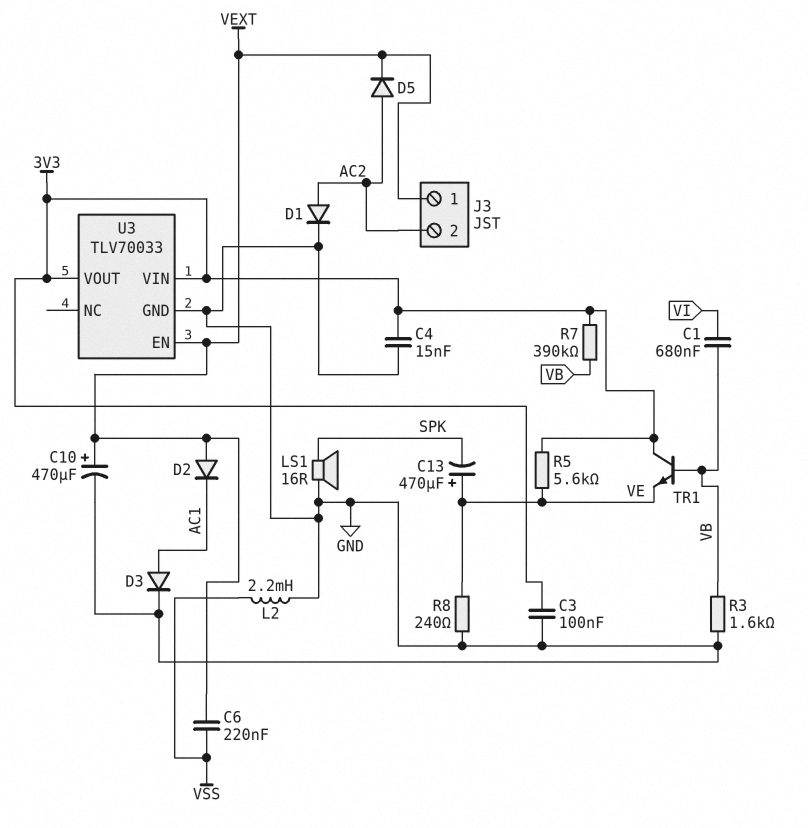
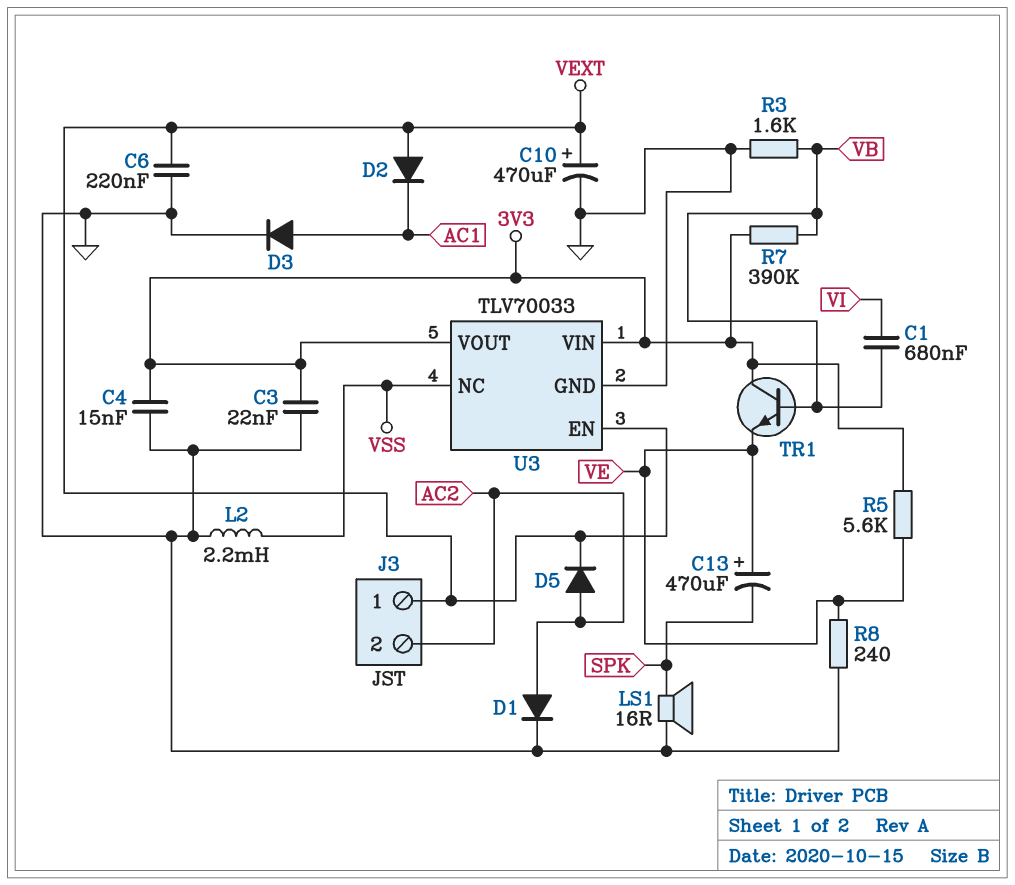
C3: 100nF (3V3, GND) -> 22nF (3V3, GND)
C6: 220nF (VEXT, VSS) -> 220nF (GND, VEXT)
U3 pin NC: none -> VSS

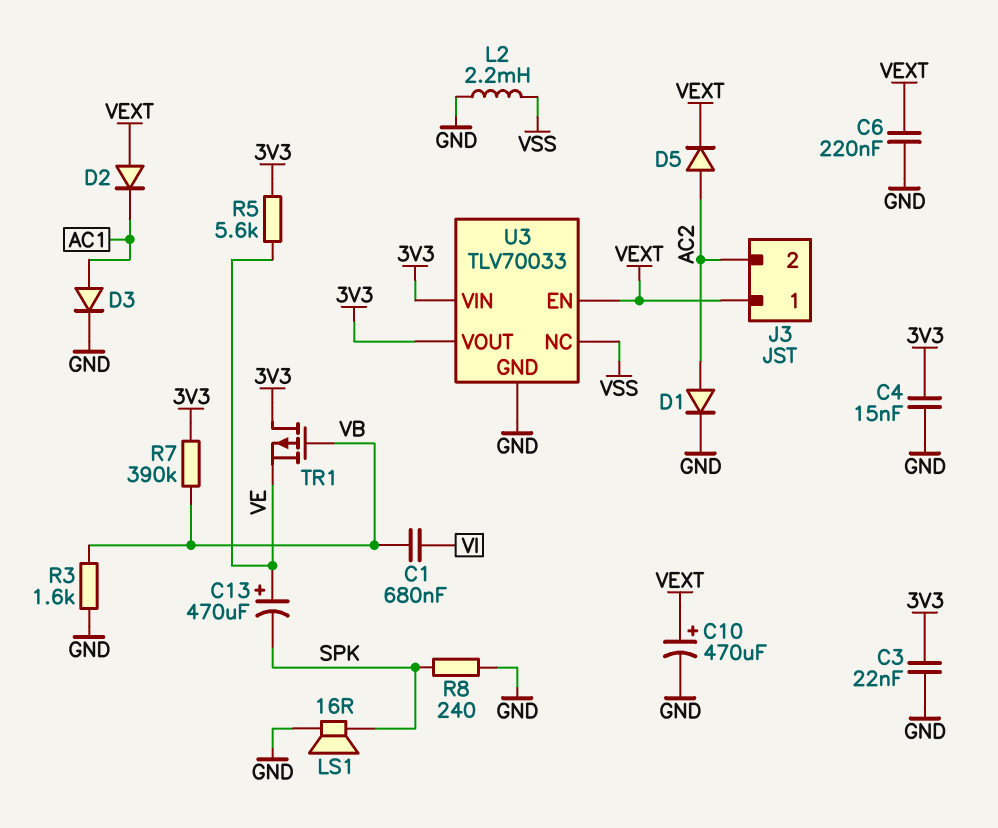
R8: 240 (GND, VE) -> 240 (GND, SPK)
TR1: NPN (B VB, C 3V3, E VE) -> PMOS (G VB, D 3V3, S VE)

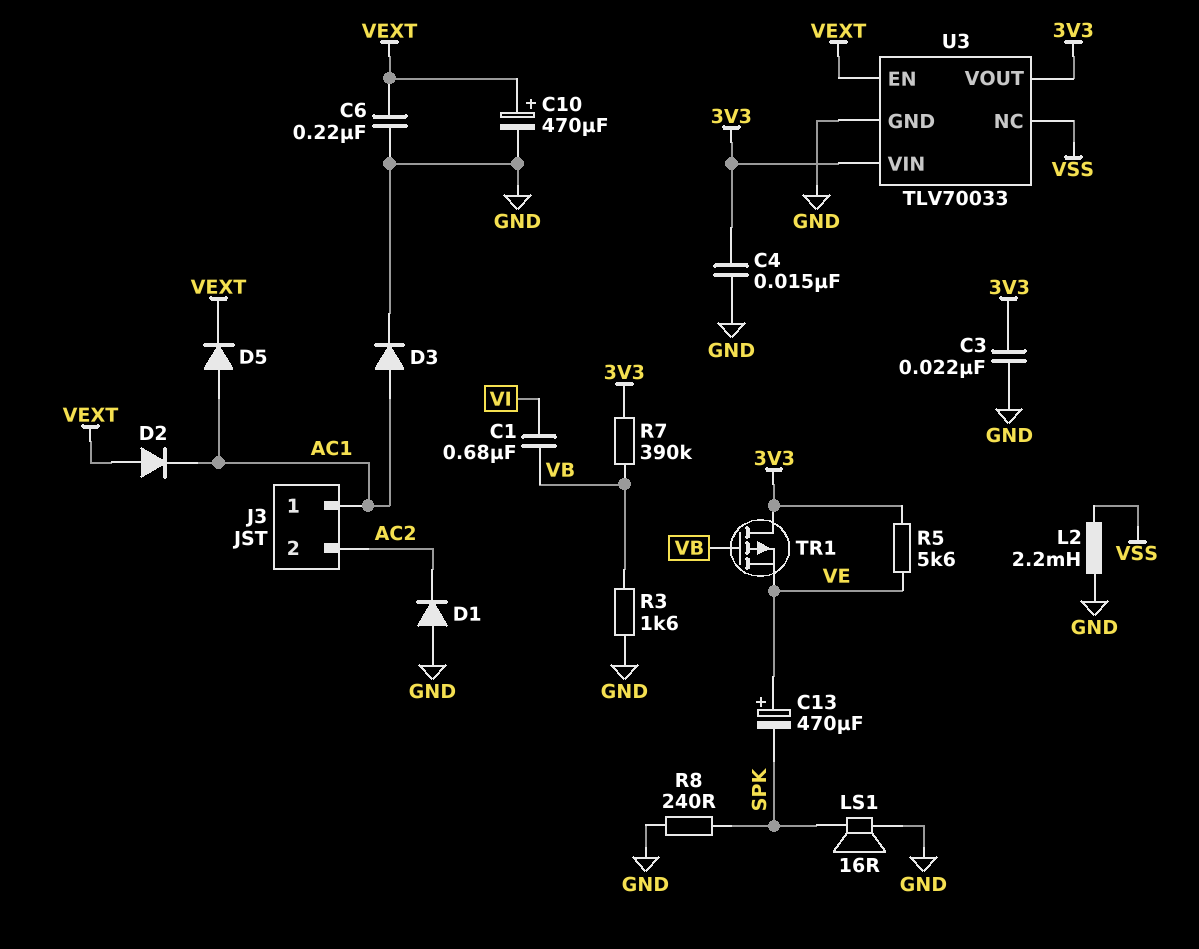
D1: diode (A AC2, K GND) -> diode (A GND, K AC2)
D5: diode (A AC2, K VEXT) -> diode (A AC1, K VEXT)
J3 pin 1: VEXT -> AC1

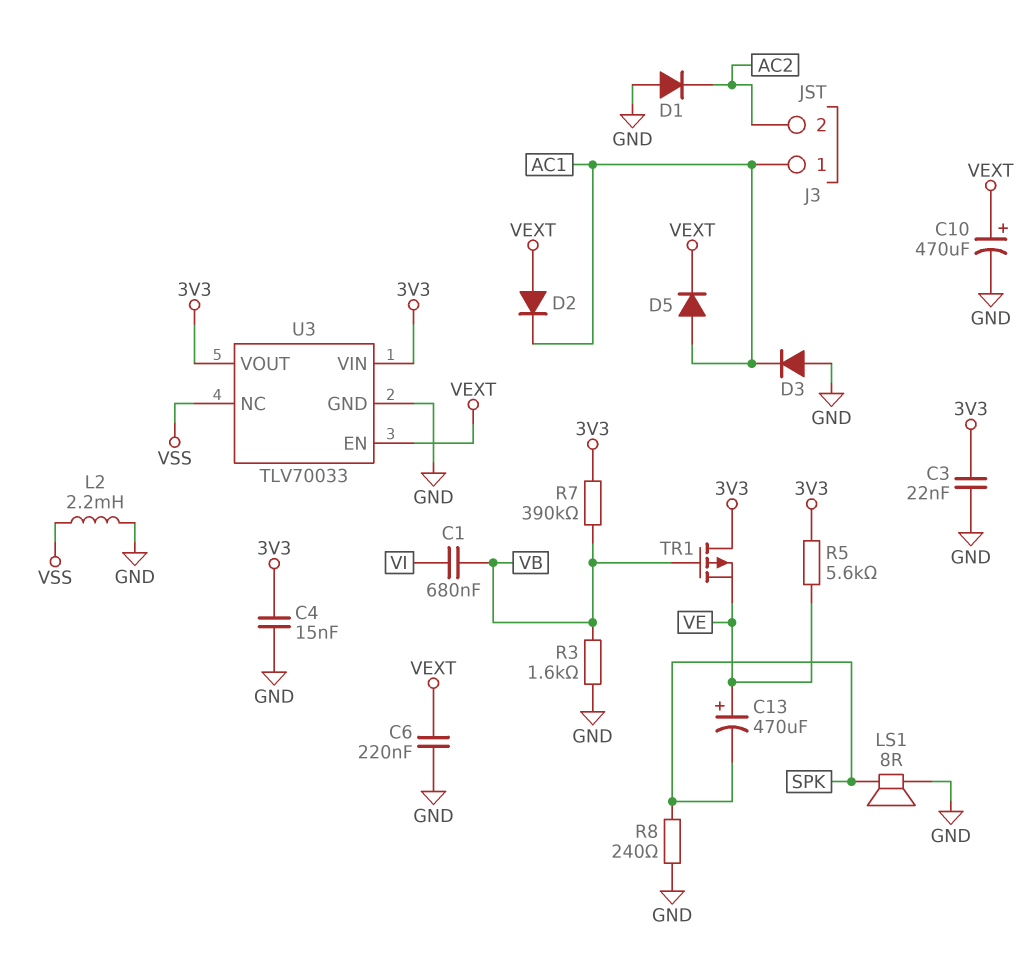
D3: diode (A AC1, K GND) -> diode (A GND, K AC1)
LS1: speaker 16R (GND, SPK) -> speaker 8R (GND, SPK)

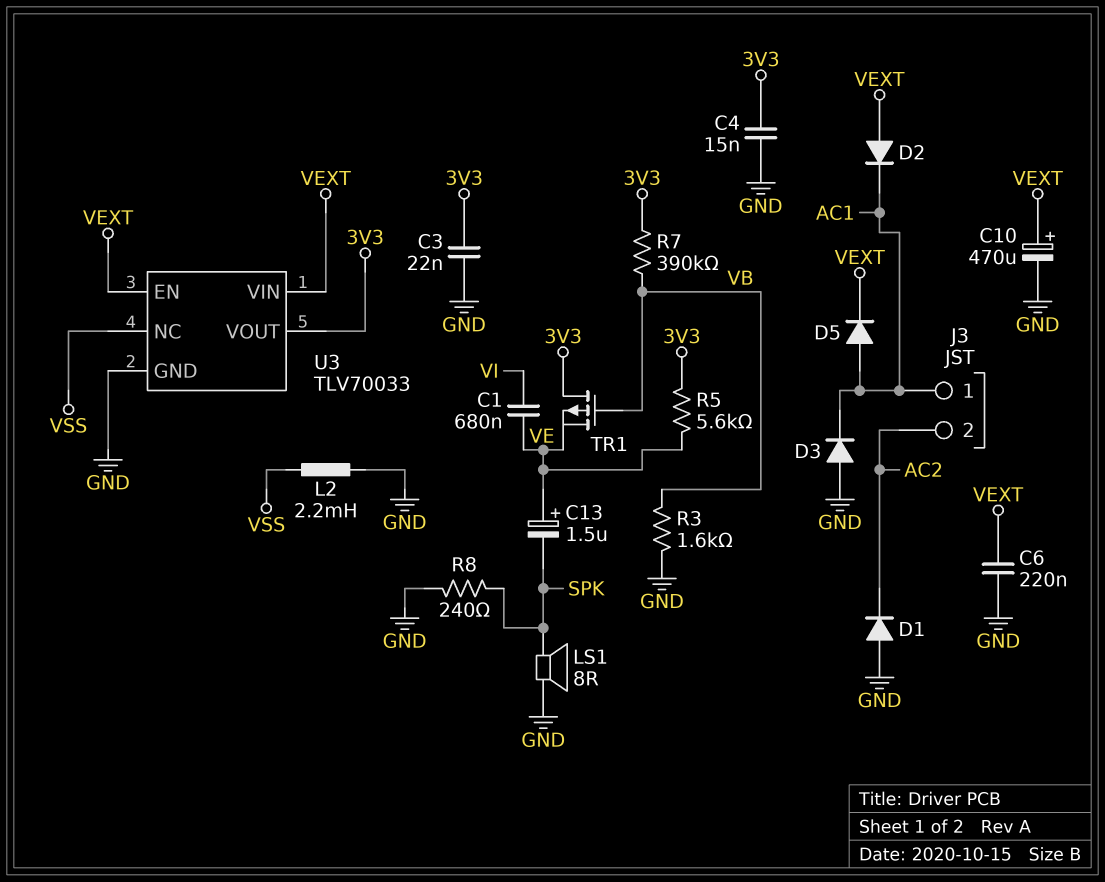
C1: 680nF (VB, VI) -> 680nF (VE, VI)
C13: 470uF (plus VE, minus SPK) -> 1.5uF (plus VE, minus SPK)
U3 pin VIN: 3V3 -> VEXT

